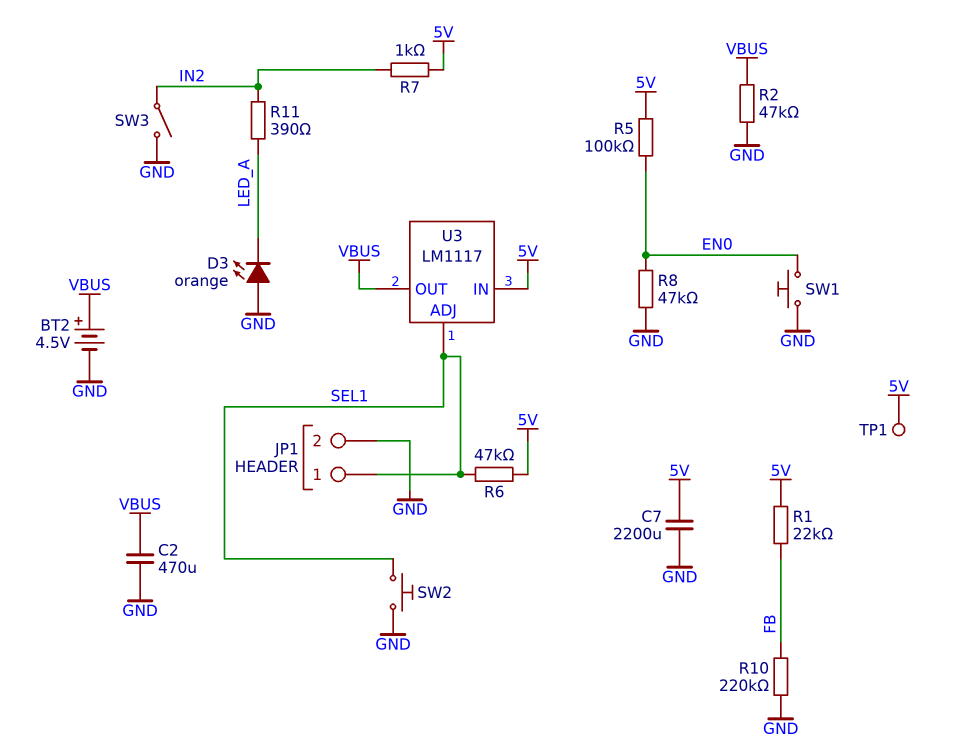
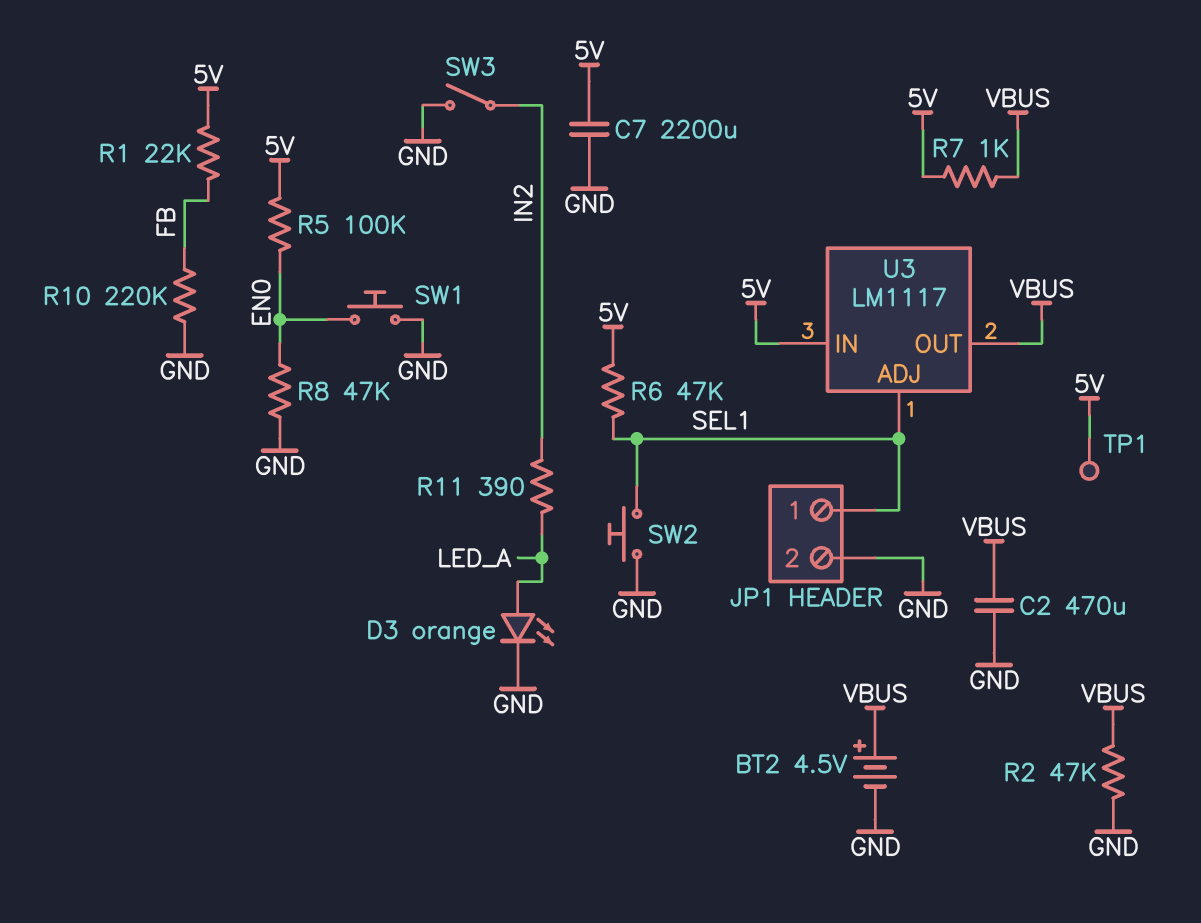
D3: LED orange (A GND, K LED_A) -> LED orange (A LED_A, K GND)
R7: 1k (5V, IN2) -> 1k (5V, VBUS)

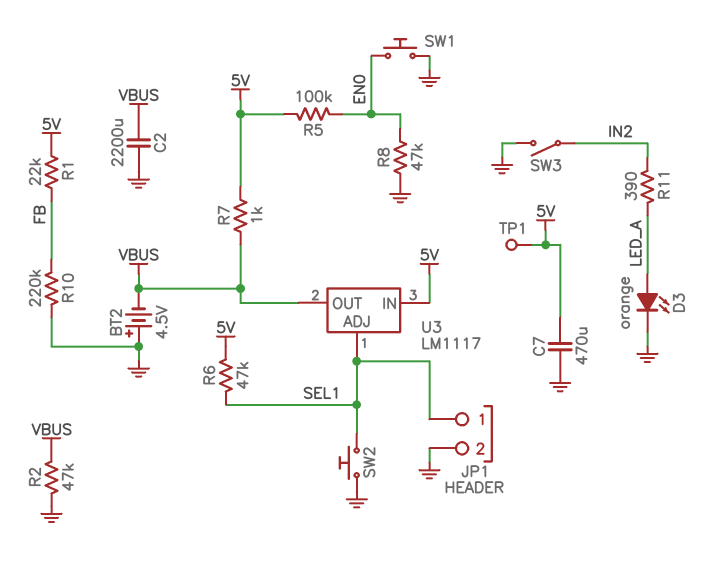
BT2: 4.5V (plus VBUS, minus GND) -> 4.5V (plus GND, minus VBUS)
C2: 470uF (GND, VBUS) -> 2200uF (GND, VBUS)
C7: 2200uF (5V, GND) -> 470uF (5V, GND)

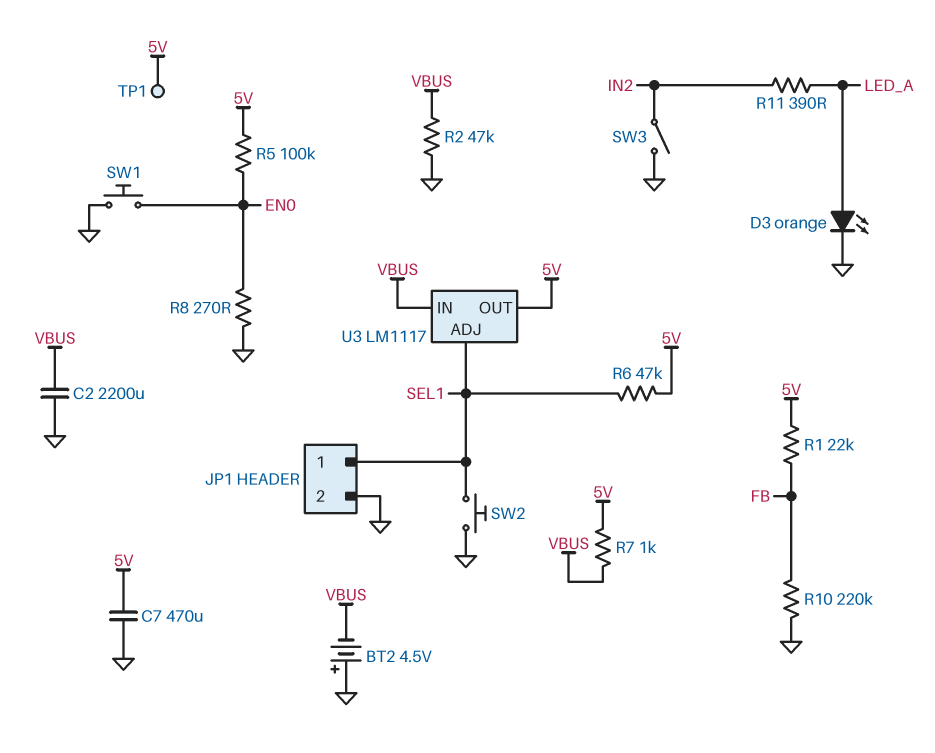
R8: 47k (EN0, GND) -> 270 (EN0, GND)
U3 pin IN: 5V -> VBUS
U3 pin OUT: VBUS -> 5V

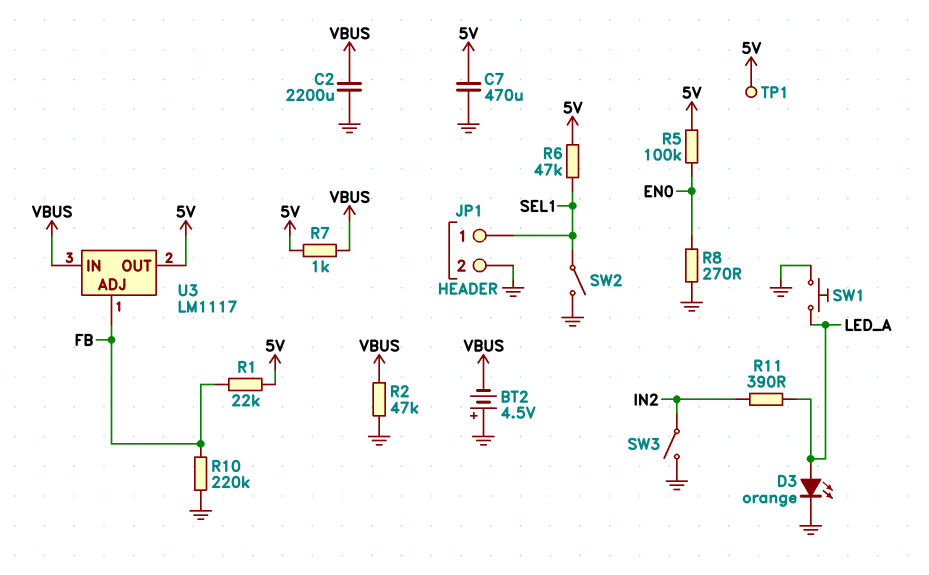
SW1: button (EN0, GND) -> button (GND, LED_A)
SW2: button (GND, SEL1) -> switch (GND, SEL1)
U3 pin ADJ: SEL1 -> FB

